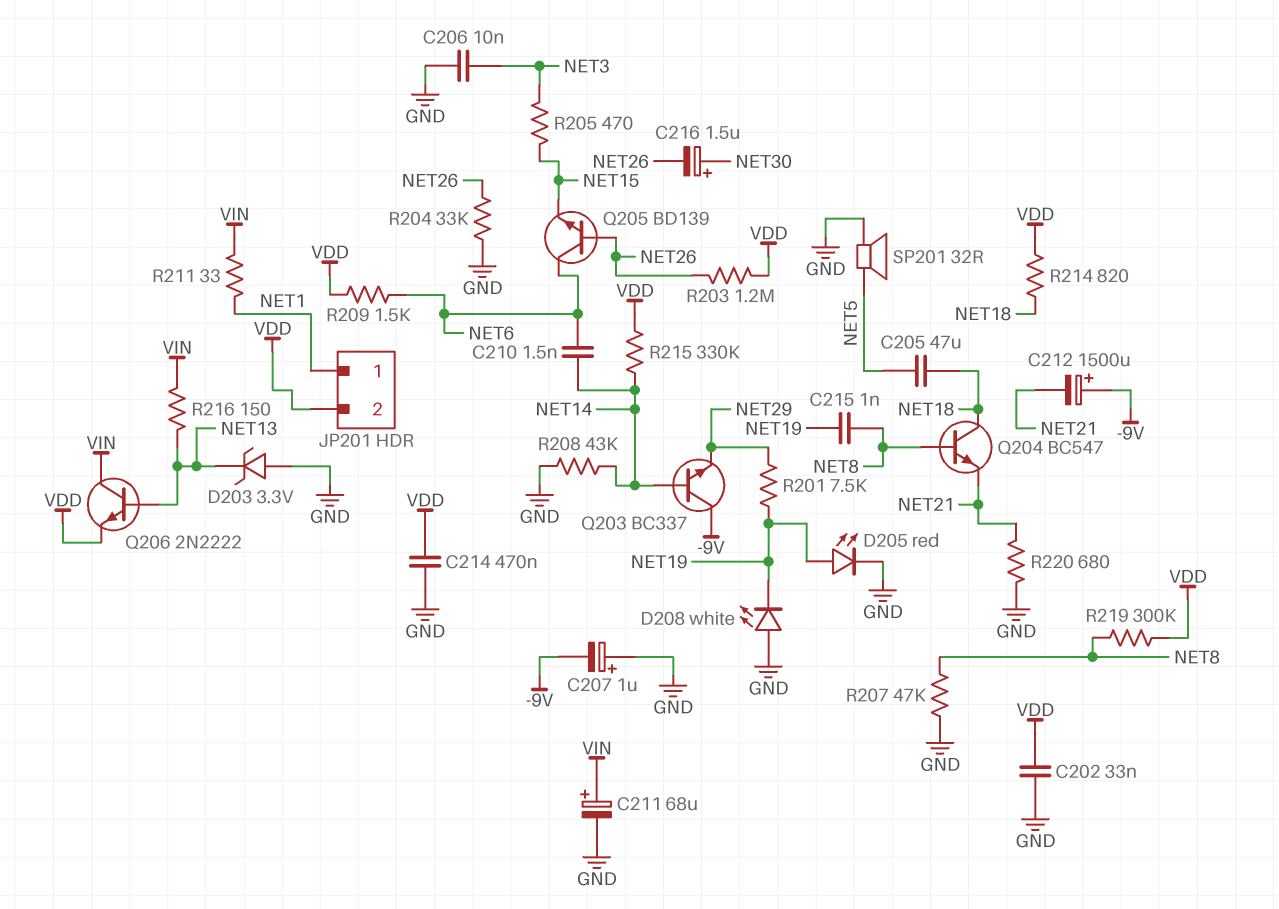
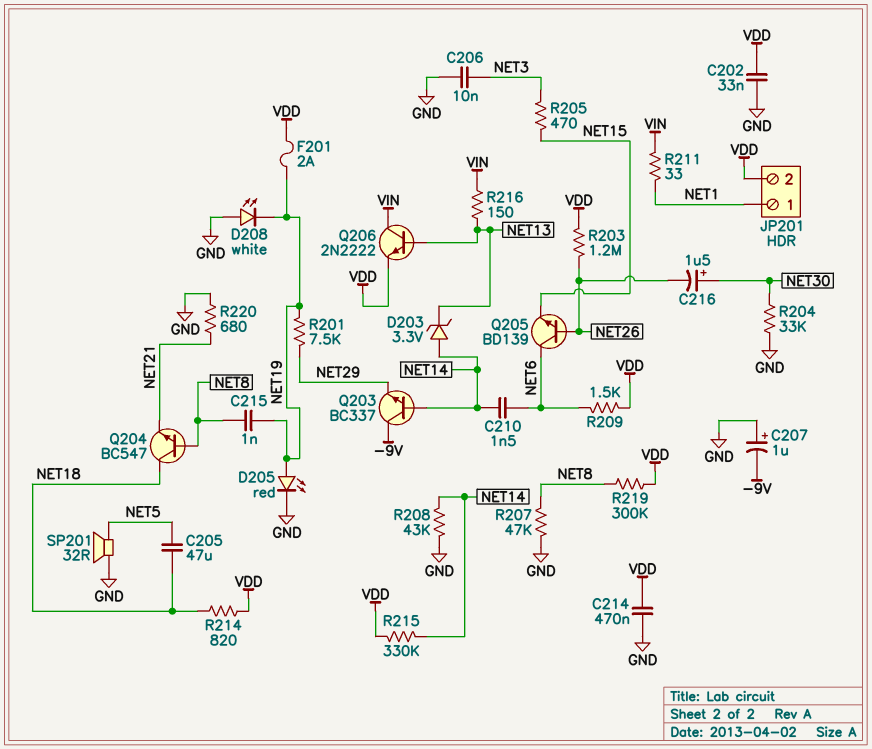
C211: 68uF (plus VIN, minus GND) -> none
C212: 1500uF (plus -9V, minus NET21) -> none
D203: zener 3.3V (A GND, K NET13) -> zener 3.3V (A NET14, K NET13)
F201: none -> 2A (NET19, VDD)
R204: 33k (GND, NET26) -> 33k (GND, NET30)

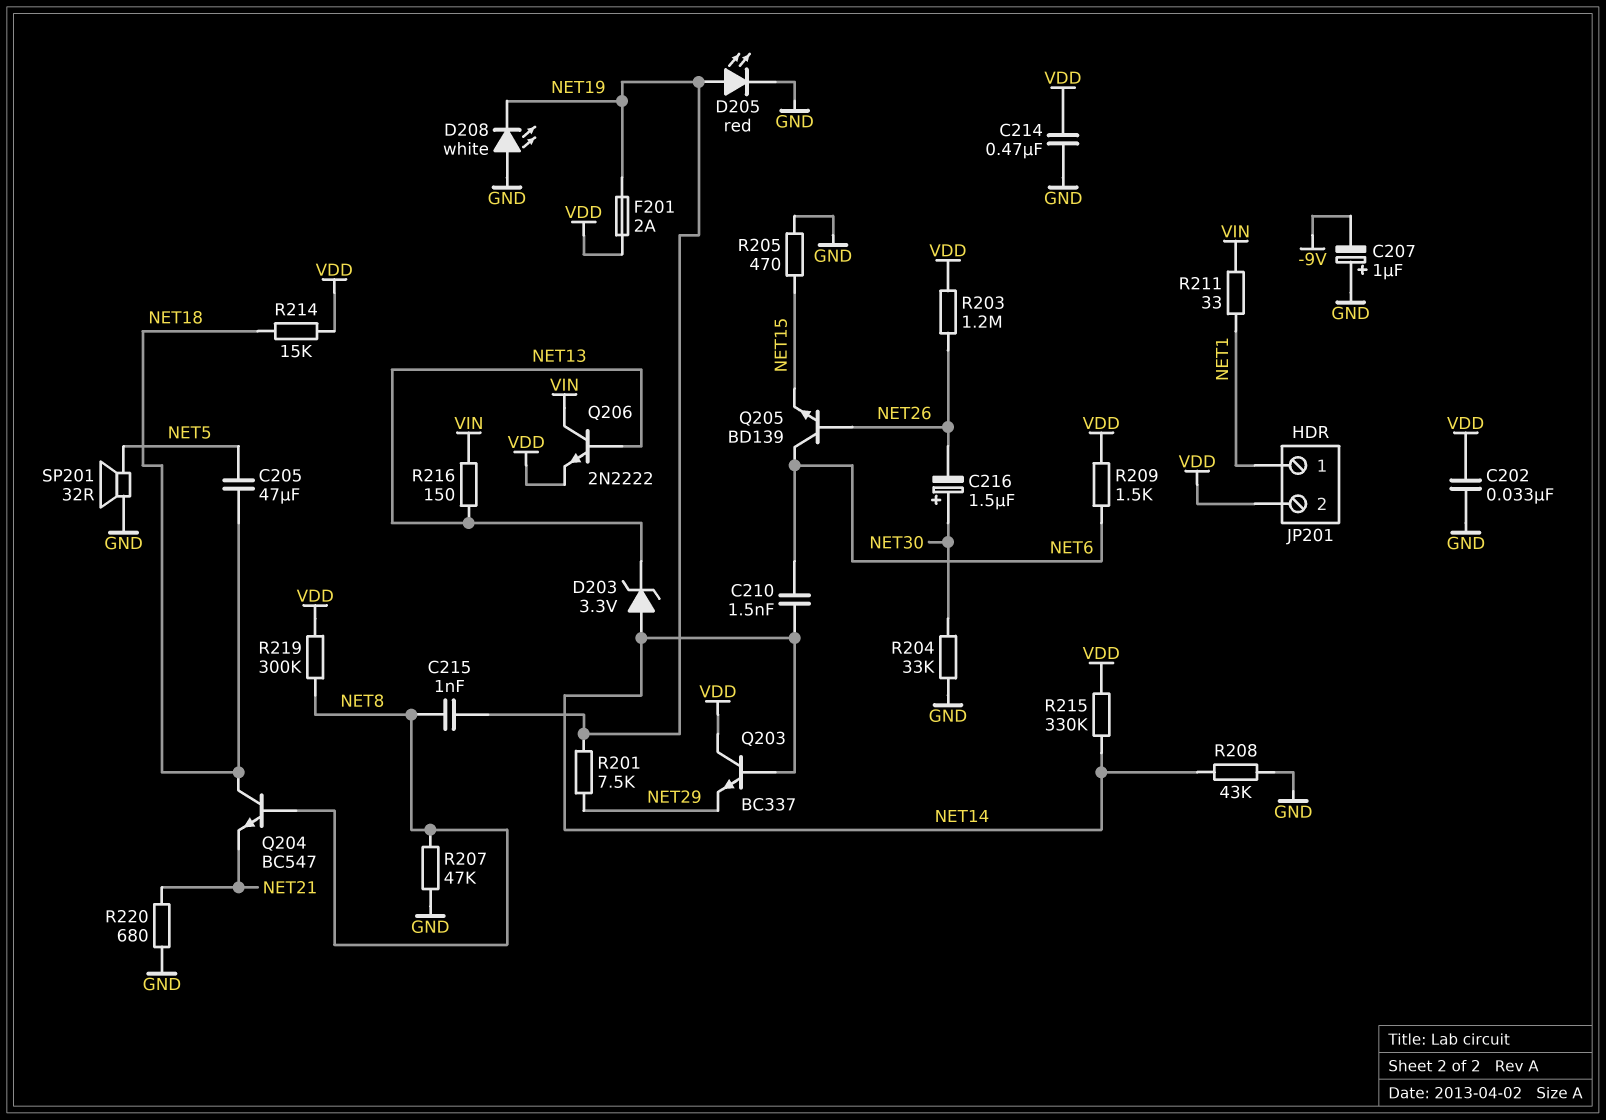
C206: 10nF (GND, NET3) -> none
Q203: NPN BC337 (B NET14, C -9V, E NET29) -> NPN BC337 (B NET14, C VDD, E NET29)
R205: 470 (NET3, NET15) -> 470 (GND, NET15)
R214: 820 (NET18, VDD) -> 15k (NET18, VDD)

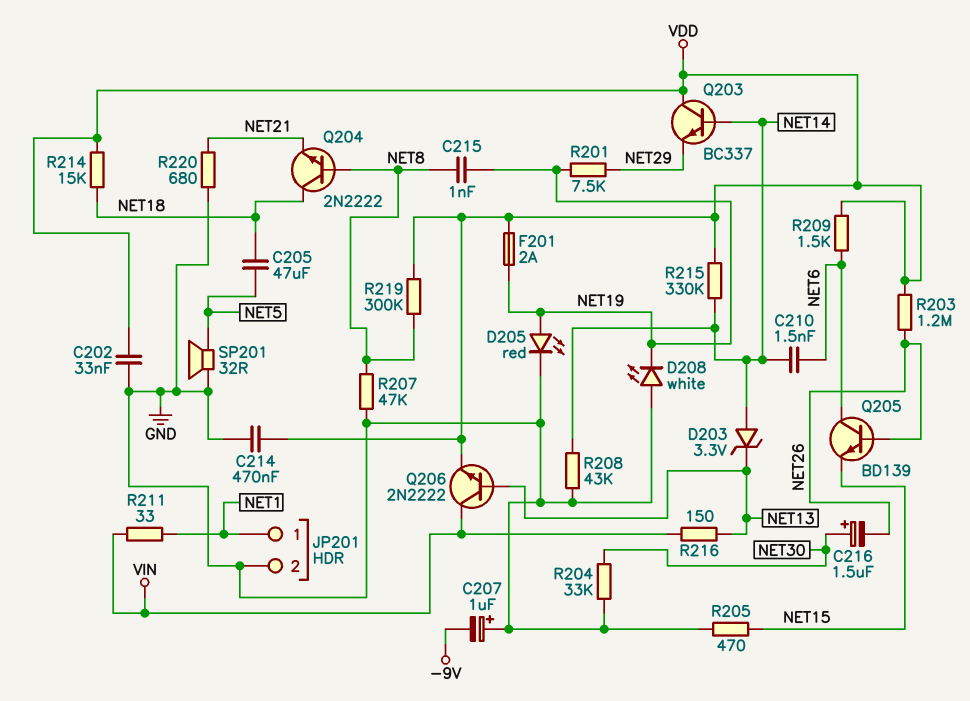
JP201 pin 2: VDD -> GND
Q204: NPN BC547 (B NET8, C NET18, E NET21) -> NPN 2N2222 (B NET8, C NET18, E NET21)

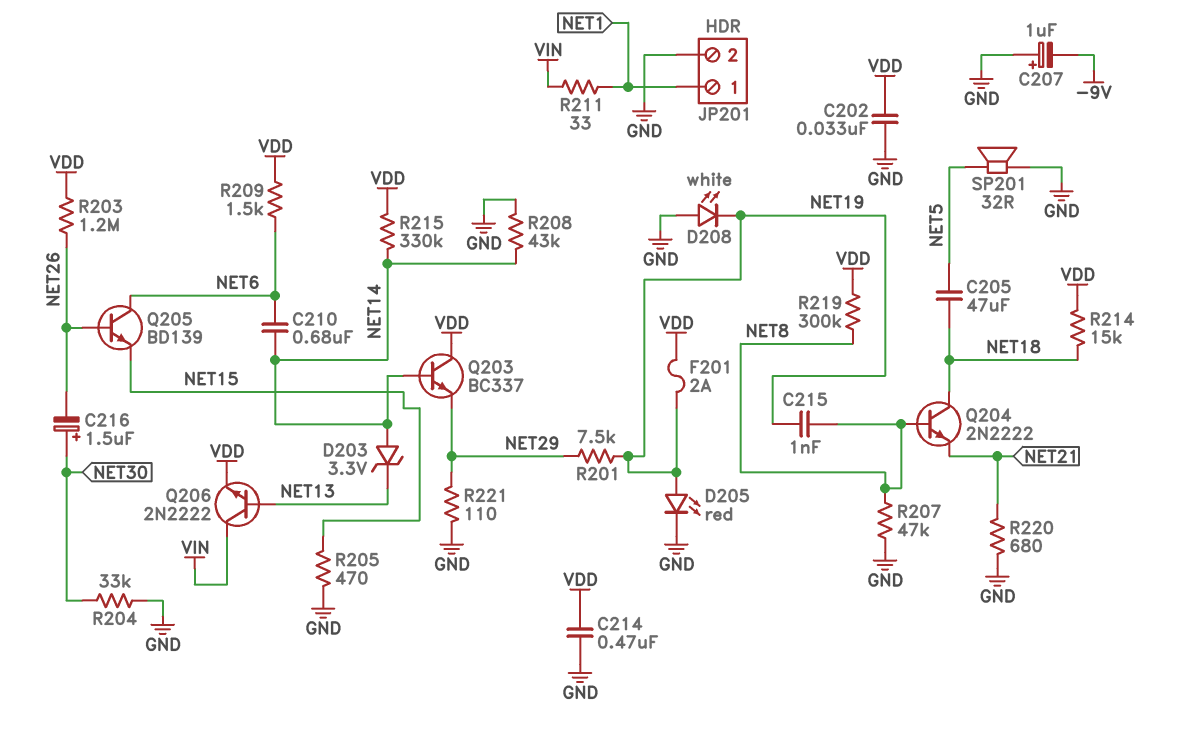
C210: 1.5nF (NET6, NET14) -> 680nF (NET6, NET14)
R216: 150 (NET13, VIN) -> none
R221: none -> 110 (GND, NET29)

